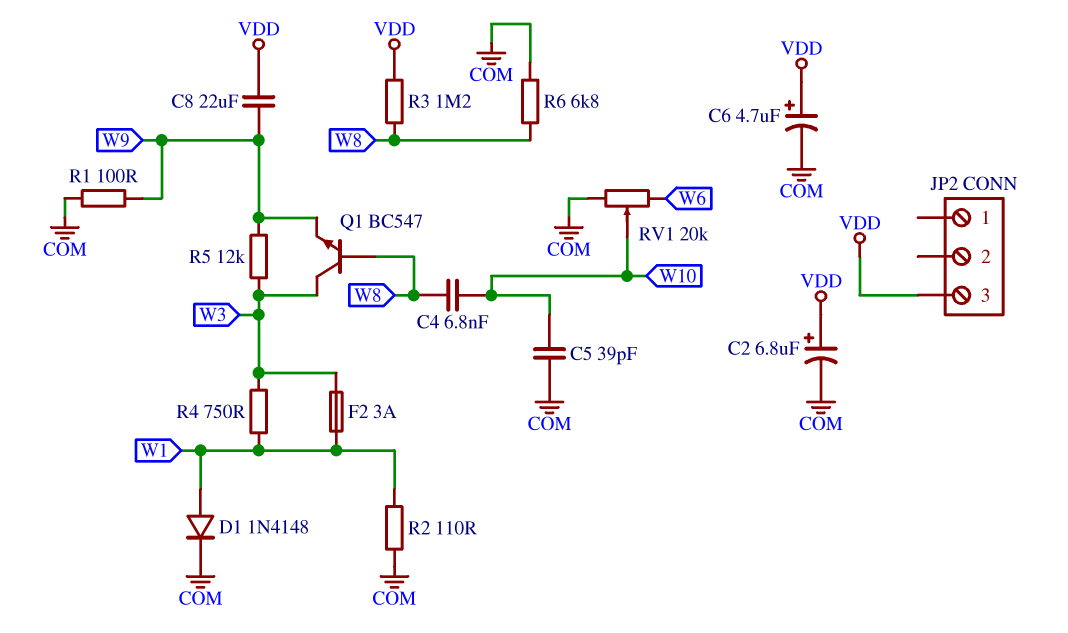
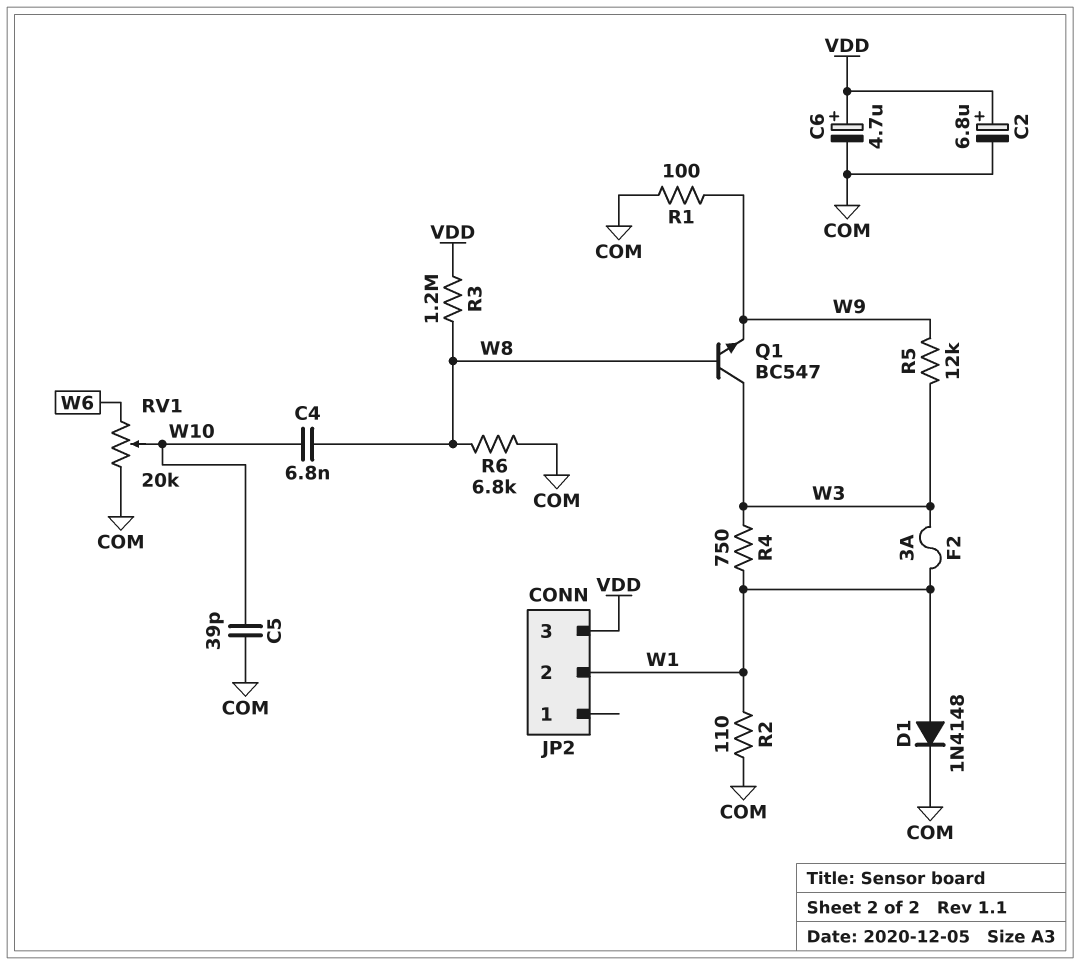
C8: 22uF (VDD, W9) -> none
JP2 pin 2: none -> W1

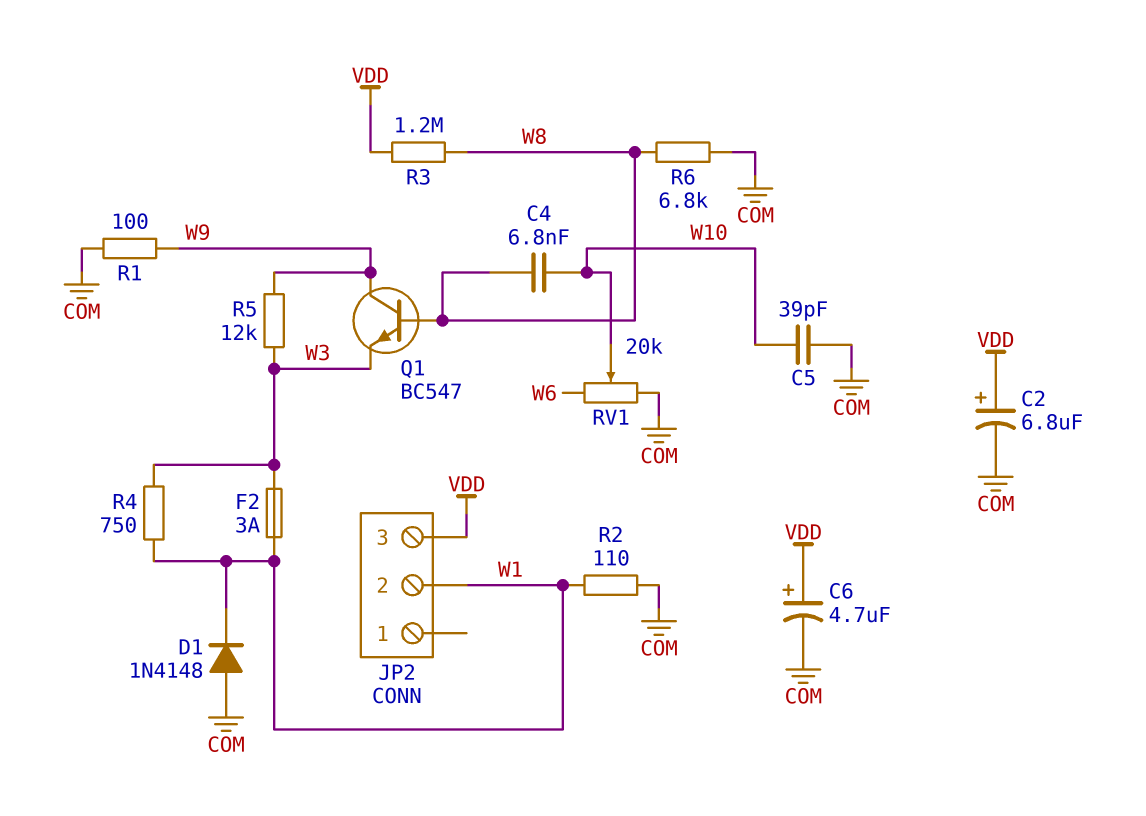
D1: diode 1N4148 (A W1, K COM) -> diode 1N4148 (A COM, K W1)
Q1: NPN BC547 (B W8, C W3, E W9) -> NPN BC547 (B W8, C W9, E W3)

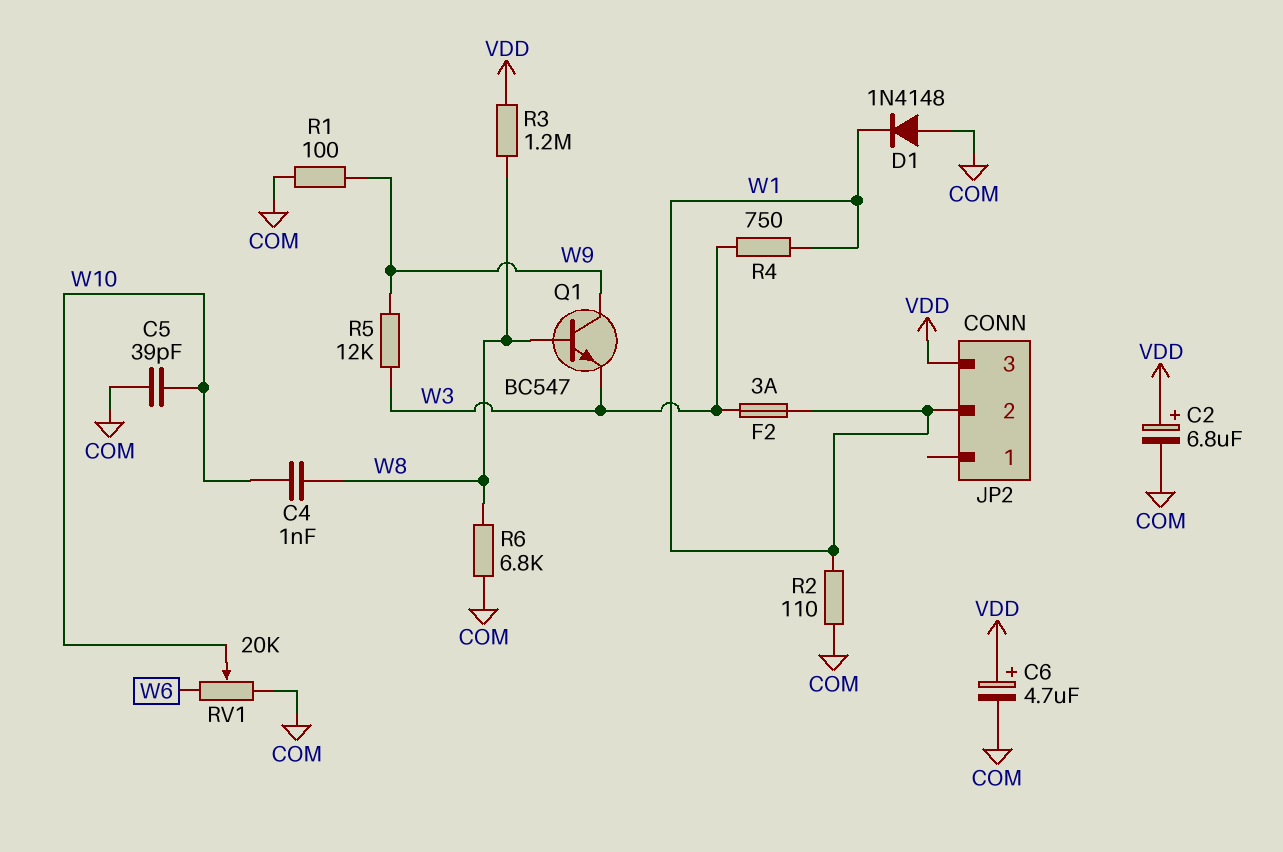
C4: 6.8nF (W8, W10) -> 1nF (W8, W10)

